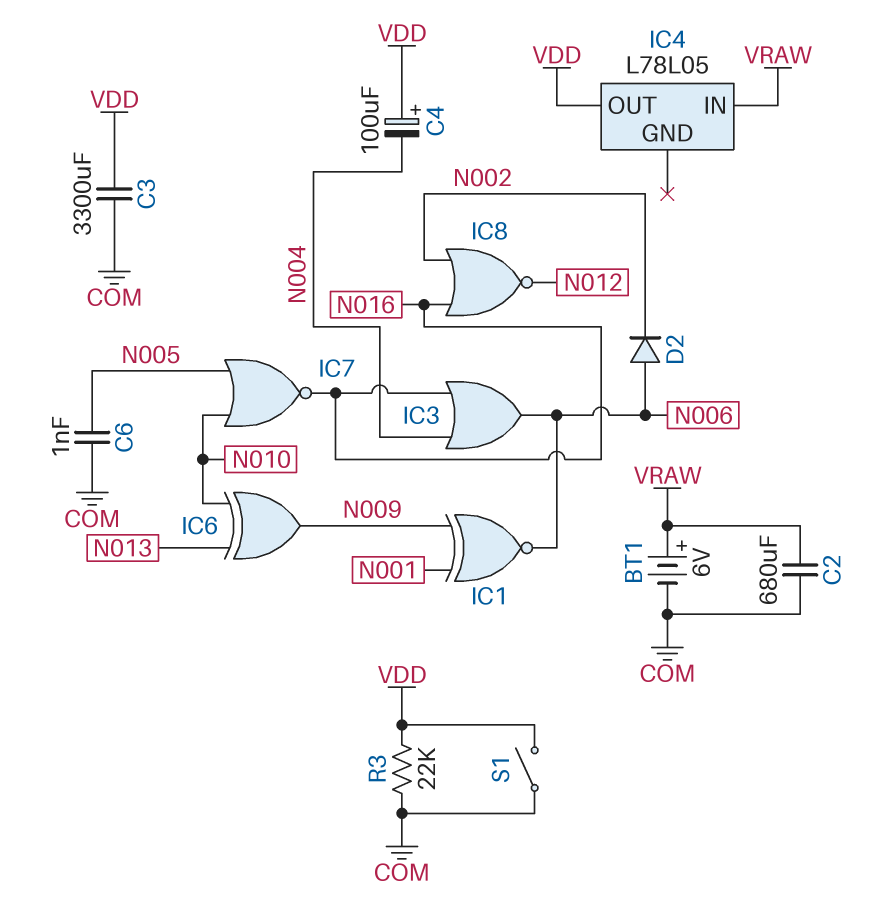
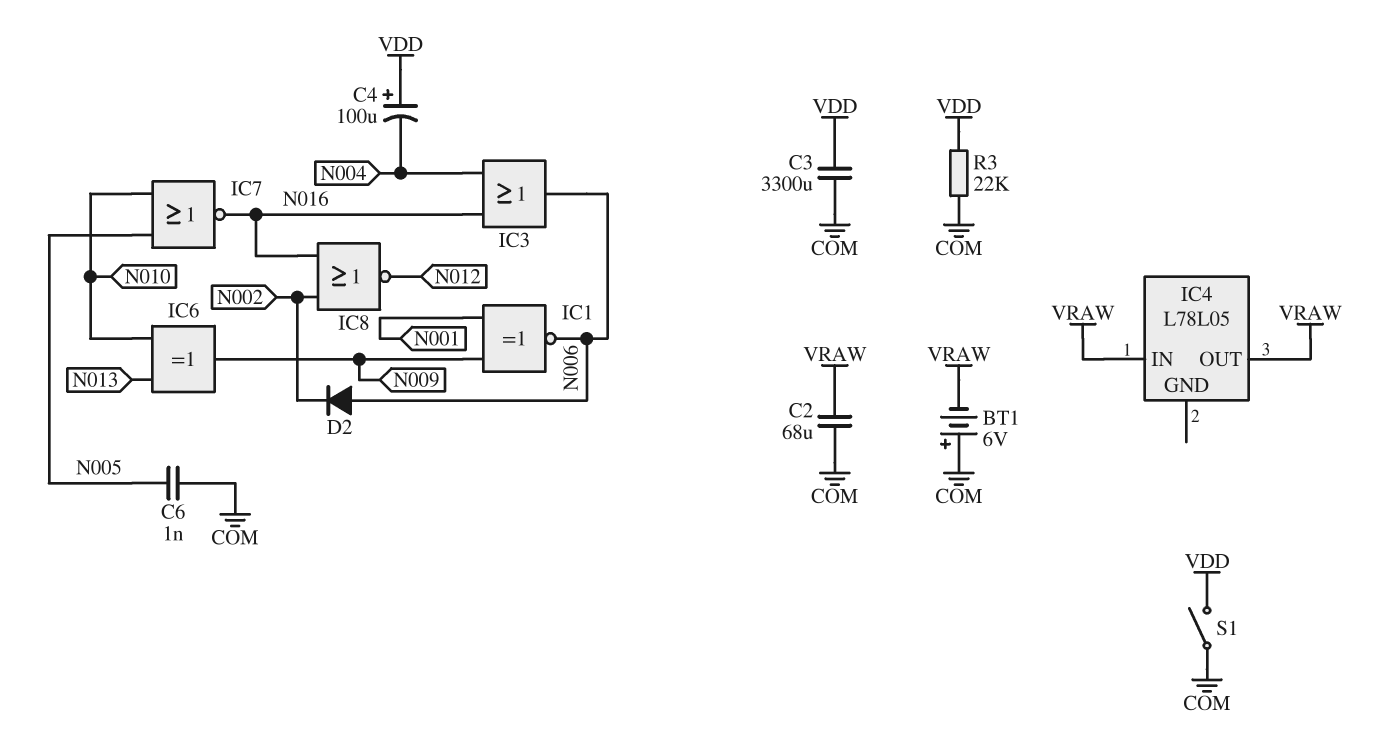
BT1: 6V (plus VRAW, minus COM) -> 6V (plus COM, minus VRAW)
C2: 680uF (COM, VRAW) -> 68uF (COM, VRAW)
IC4 pin OUT: VDD -> VRAW

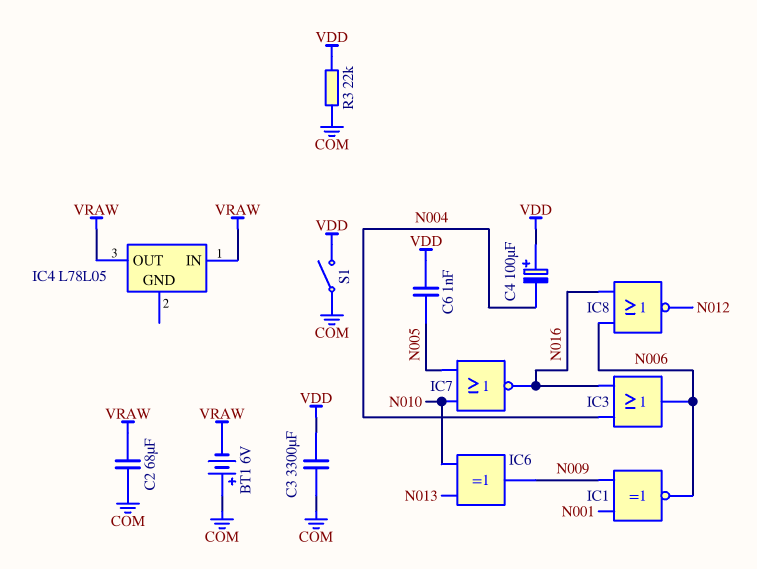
C6: 1nF (COM, N005) -> 1nF (N005, VDD)
D2: diode (A N006, K N002) -> none
IC8: NOR (in N002, in N016, out N012) -> NOR (in N006, in N016, out N012)

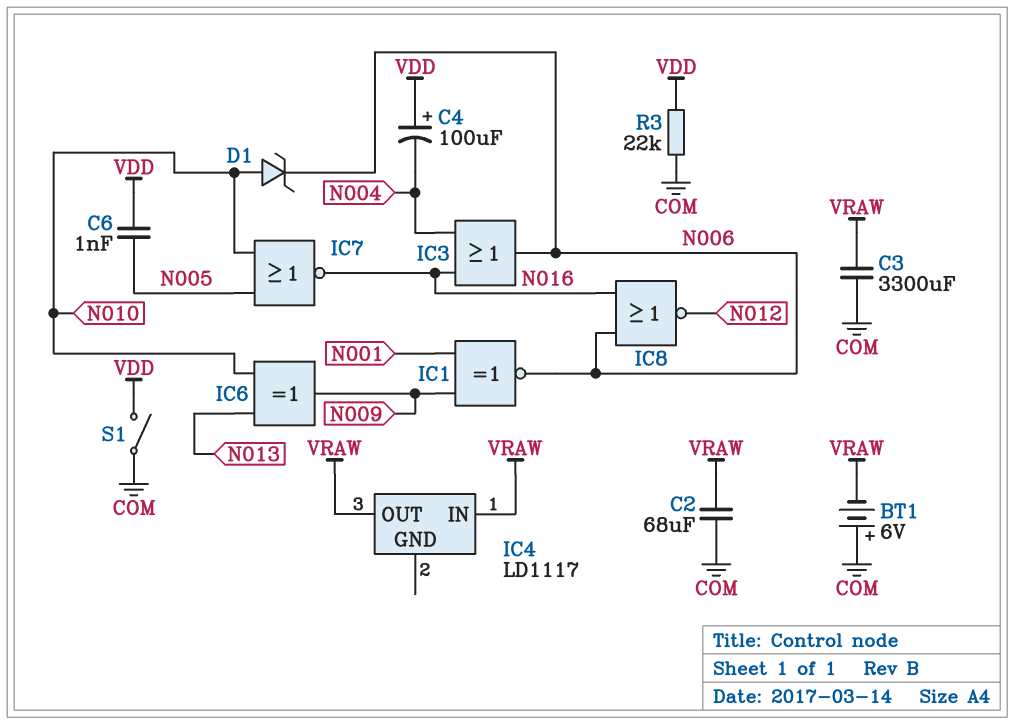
C3: 3300uF (COM, VDD) -> 3300uF (COM, VRAW)
D1: none -> zener (A N010, K N006)
IC4: L78L05 -> LD1117

